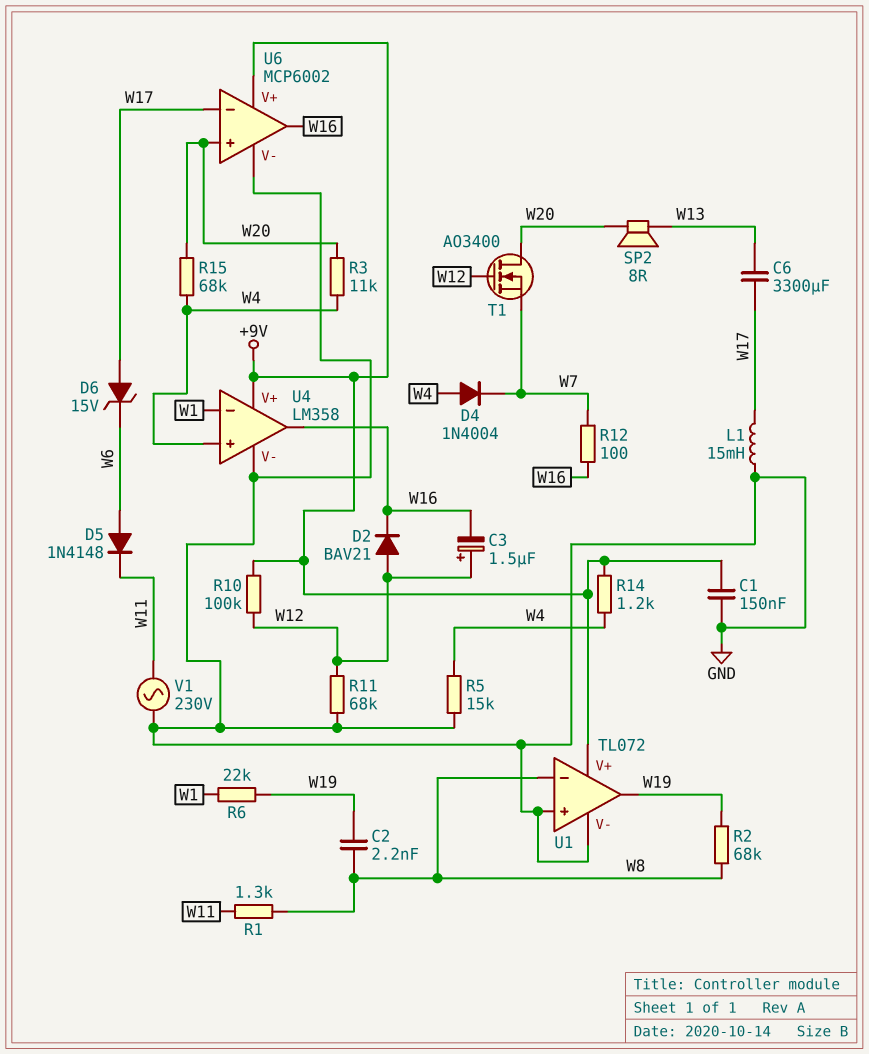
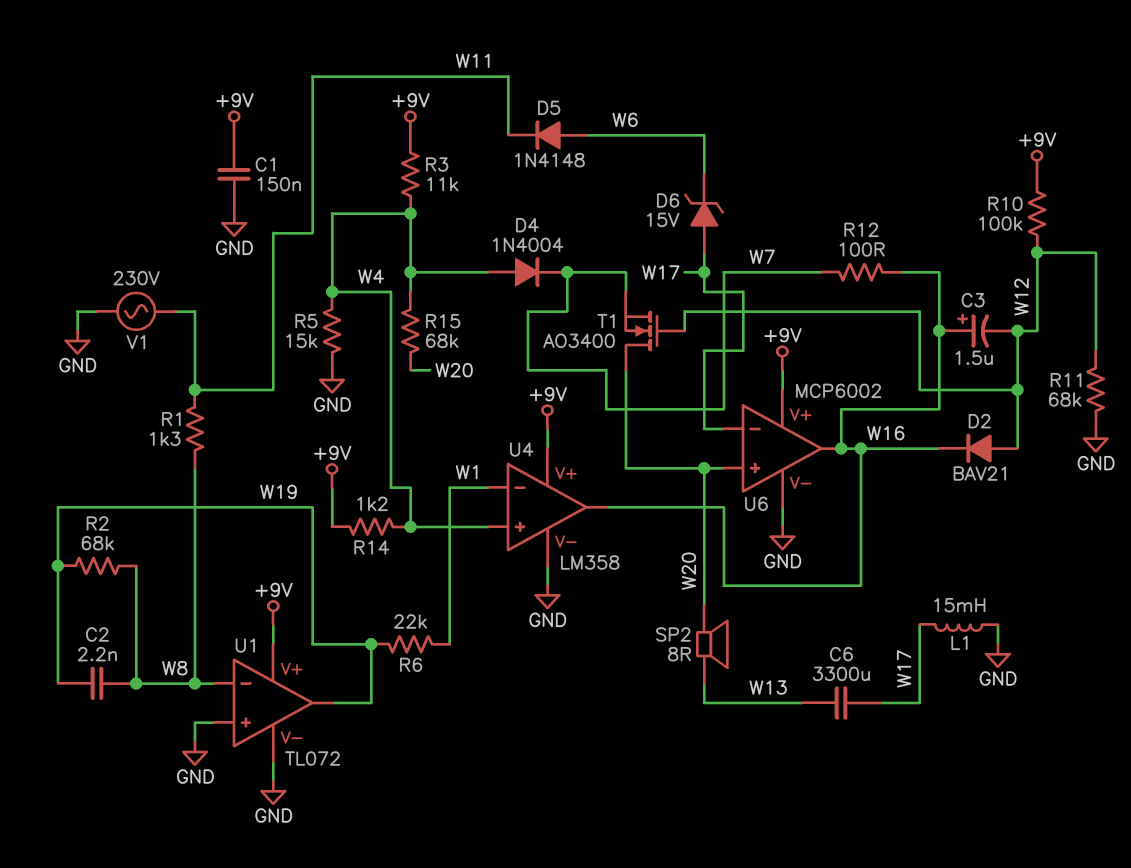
C3: 1.5uF (plus W12, minus W16) -> 1.5uF (plus W16, minus W12)
R3: 11k (W4, W20) -> 11k (+9V, W4)

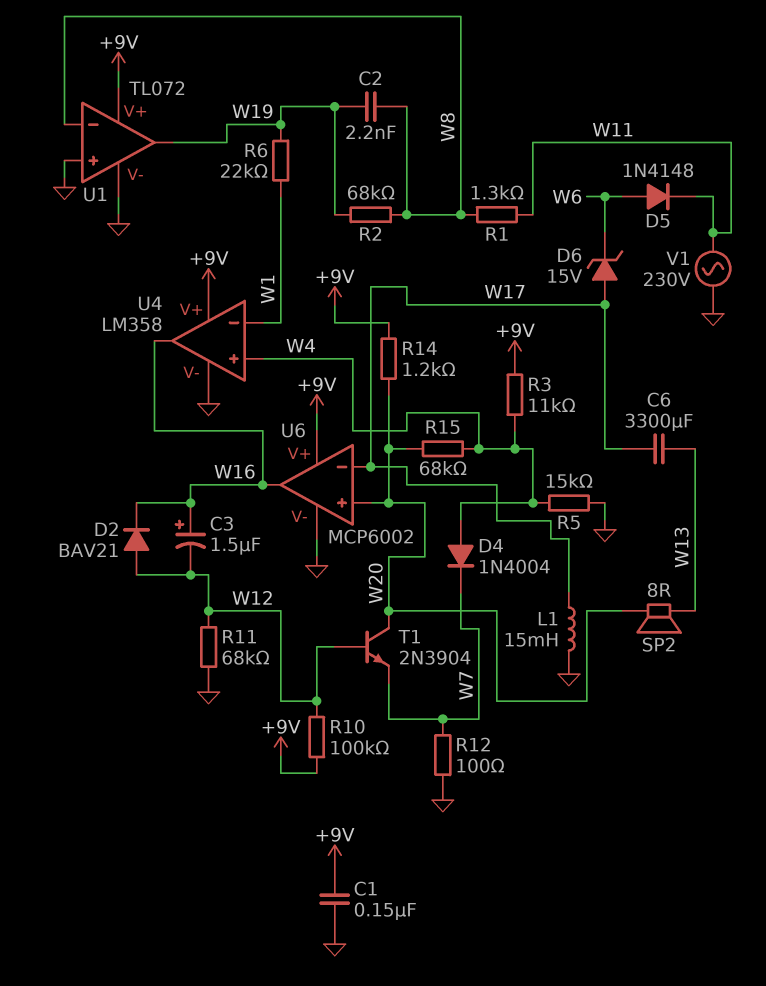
R12: 100 (W7, W16) -> 100 (GND, W7)
R14: 1.2k (+9V, W4) -> 1.2k (+9V, W20)
T1: NMOS AO3400 (G W12, D W20, S W7) -> NPN 2N3904 (B W12, C W20, E W7)

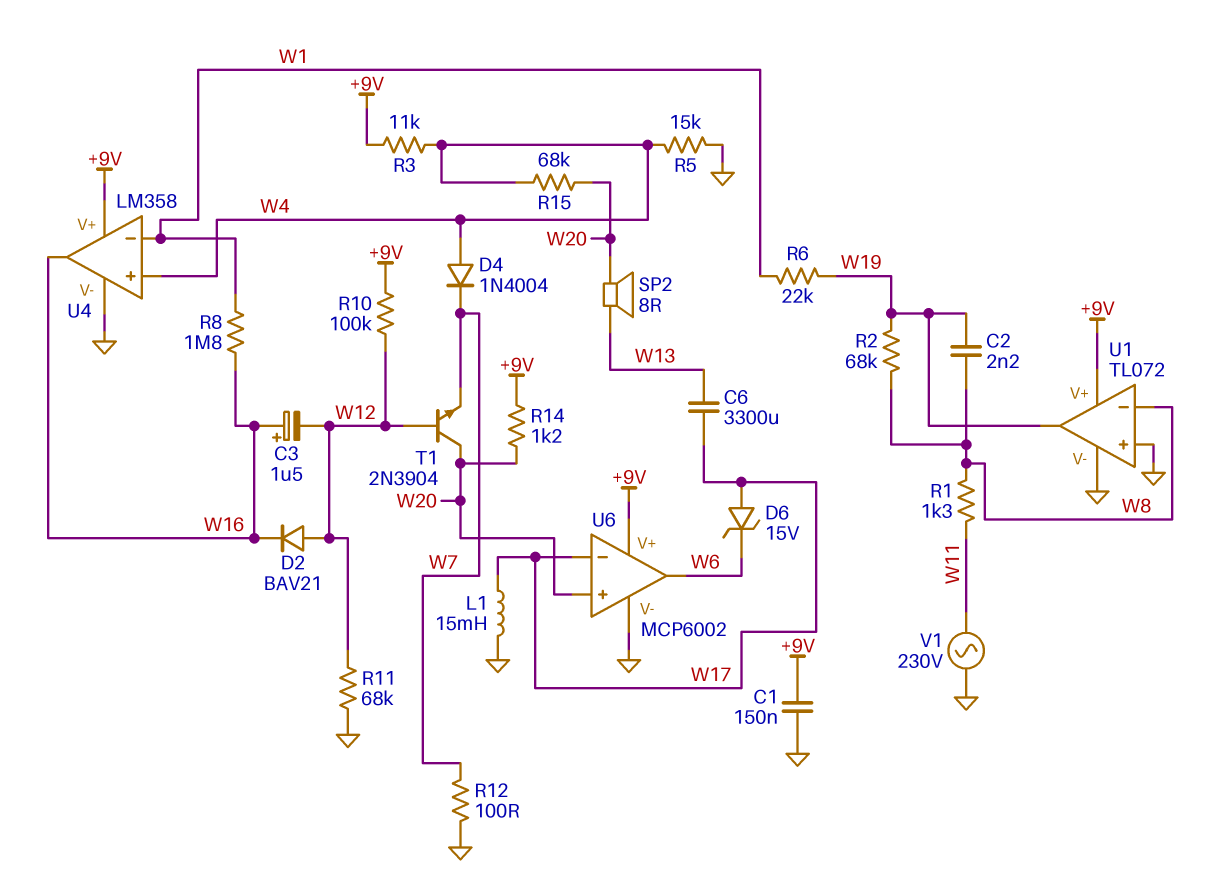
D5: diode 1N4148 (A W6, K W11) -> none
R8: none -> 1.8M (W1, W16)
U6 pin out: W16 -> W6

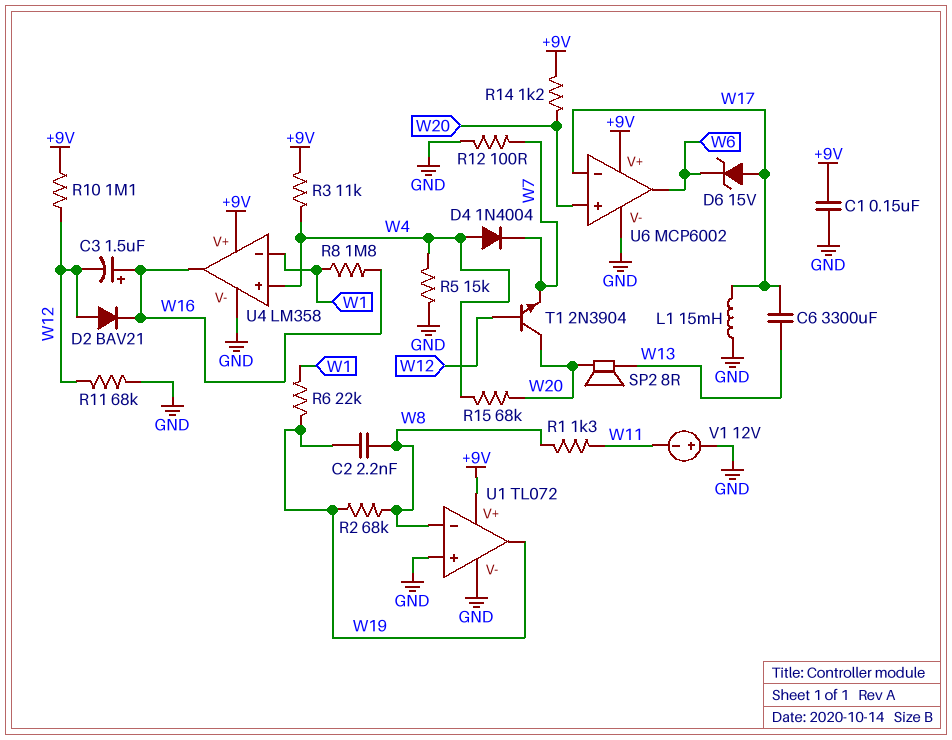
R10: 100k (+9V, W12) -> 1.1M (+9V, W12)
V1: AC 230V (GND, W11) -> 12V (plus GND, minus W11)

